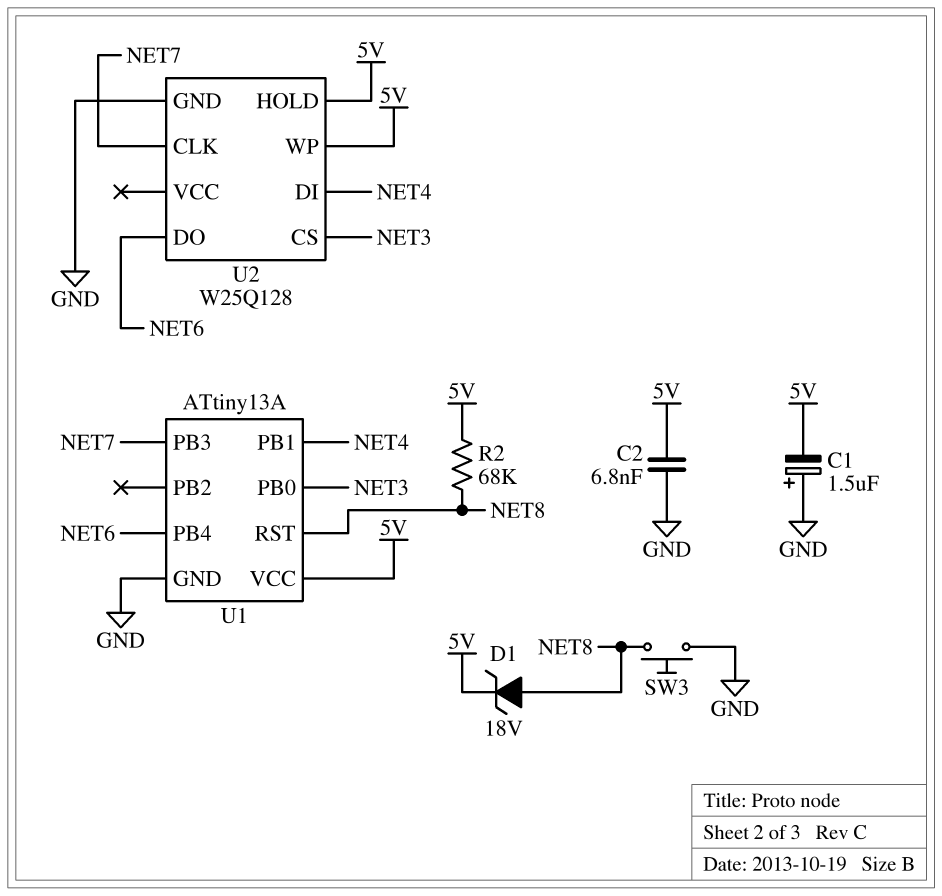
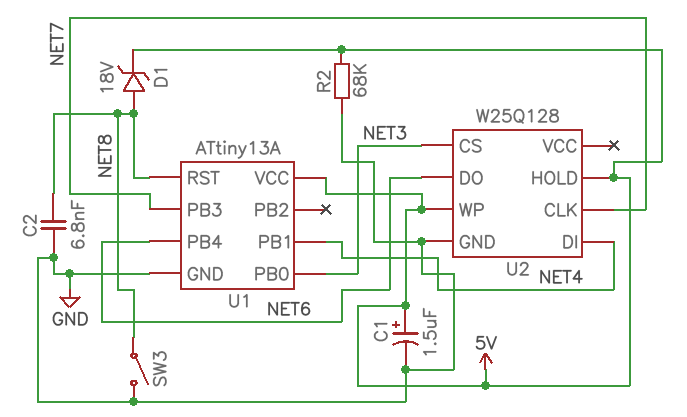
C1: 1.5uF (plus GND, minus 5V) -> 1.5uF (plus 5V, minus GND)
C2: 6.8nF (5V, GND) -> 6.8nF (GND, NET8)
R2: 68k (5V, NET8) -> 68k (5V, GND)
SW3: button (GND, NET8) -> switch (GND, NET8)

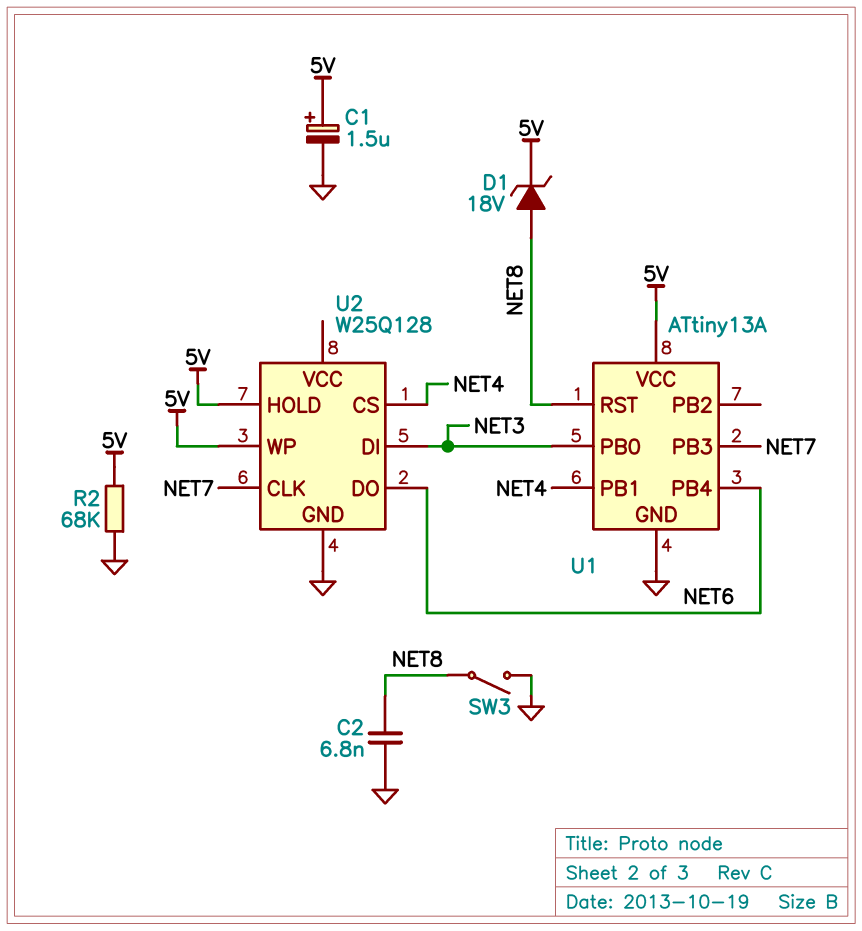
U2 pin CS: NET3 -> NET4
U2 pin DI: NET4 -> NET3

